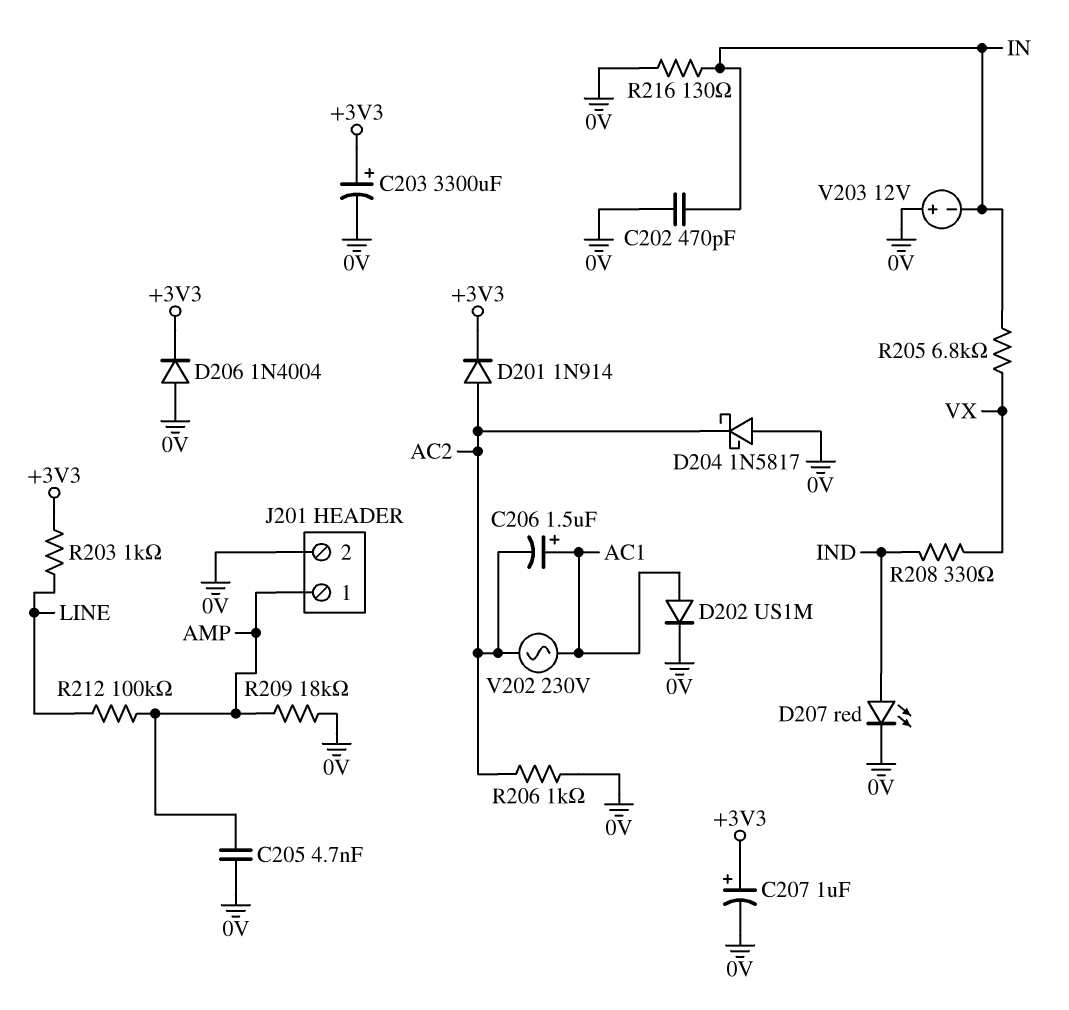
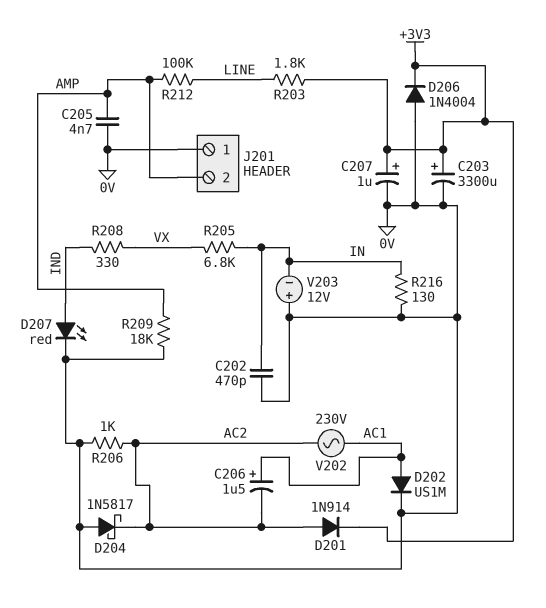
J201 pin 1: AMP -> 0V
J201 pin 2: 0V -> AMP
R203: 1k (+3V3, LINE) -> 1.8k (+3V3, LINE)

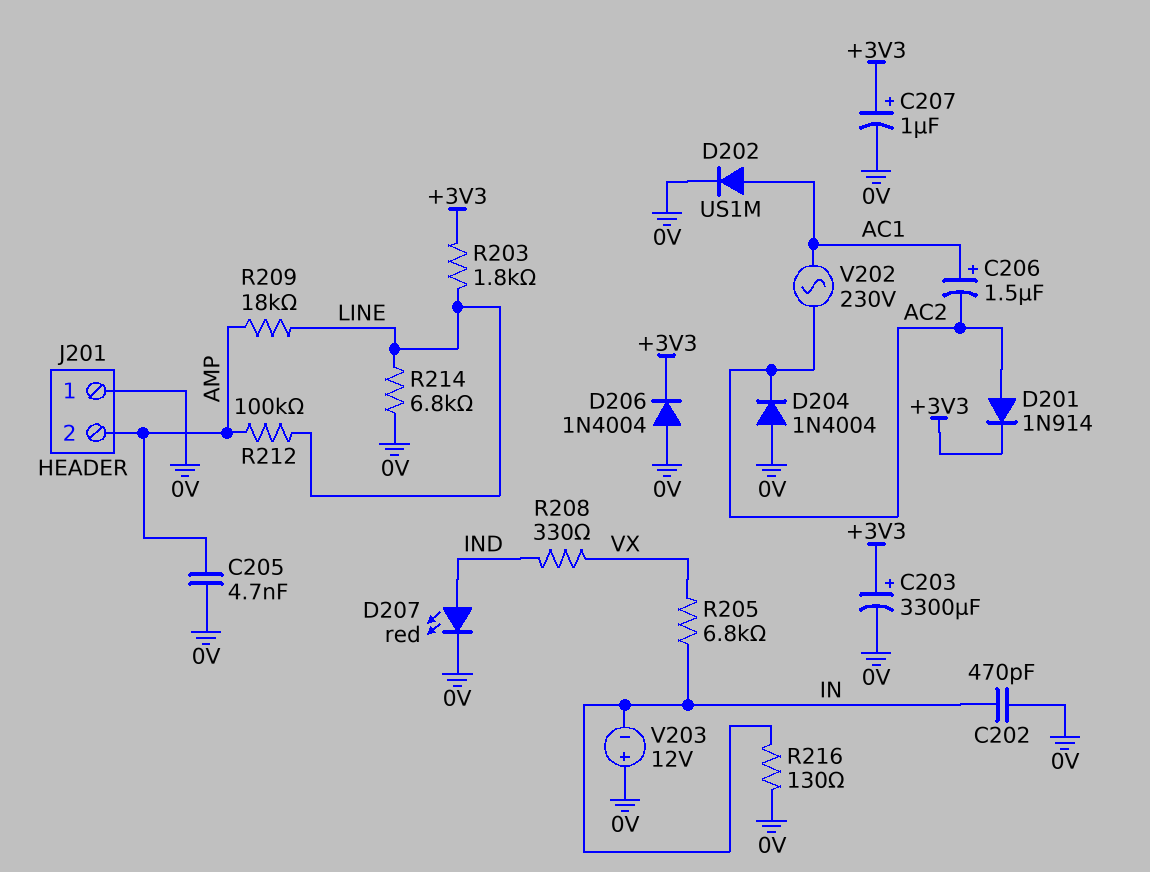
D204: schottky 1N5817 (A 0V, K AC2) -> diode 1N4004 (A 0V, K AC2)
R206: 1k (0V, AC2) -> none
R209: 18k (0V, AMP) -> 18k (AMP, LINE)
R214: none -> 6.8k (0V, LINE)

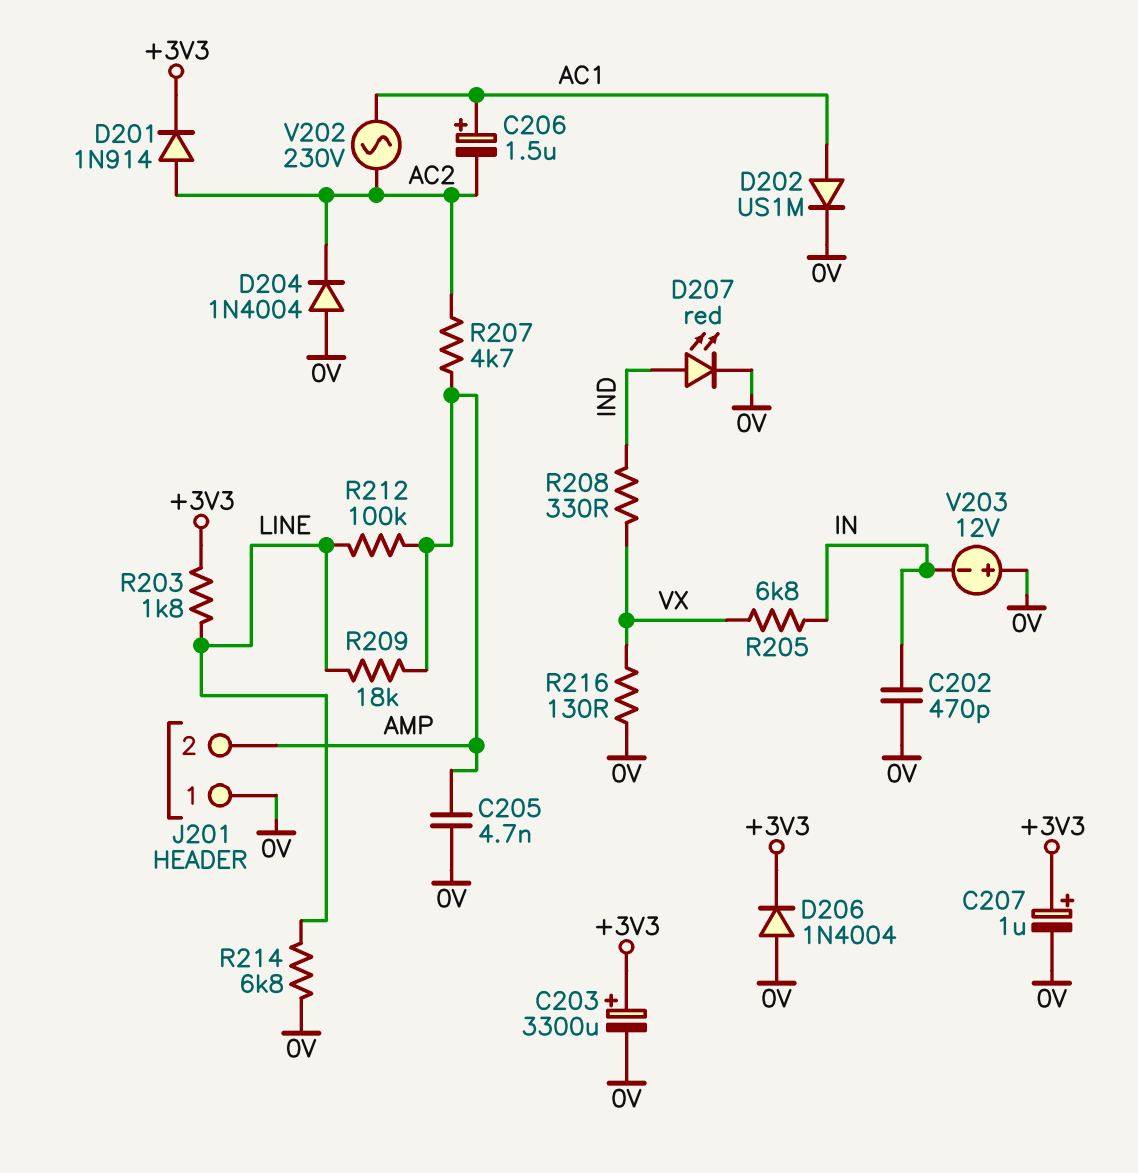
R207: none -> 4.7k (AC2, AMP)
R216: 130 (0V, IN) -> 130 (0V, VX)

